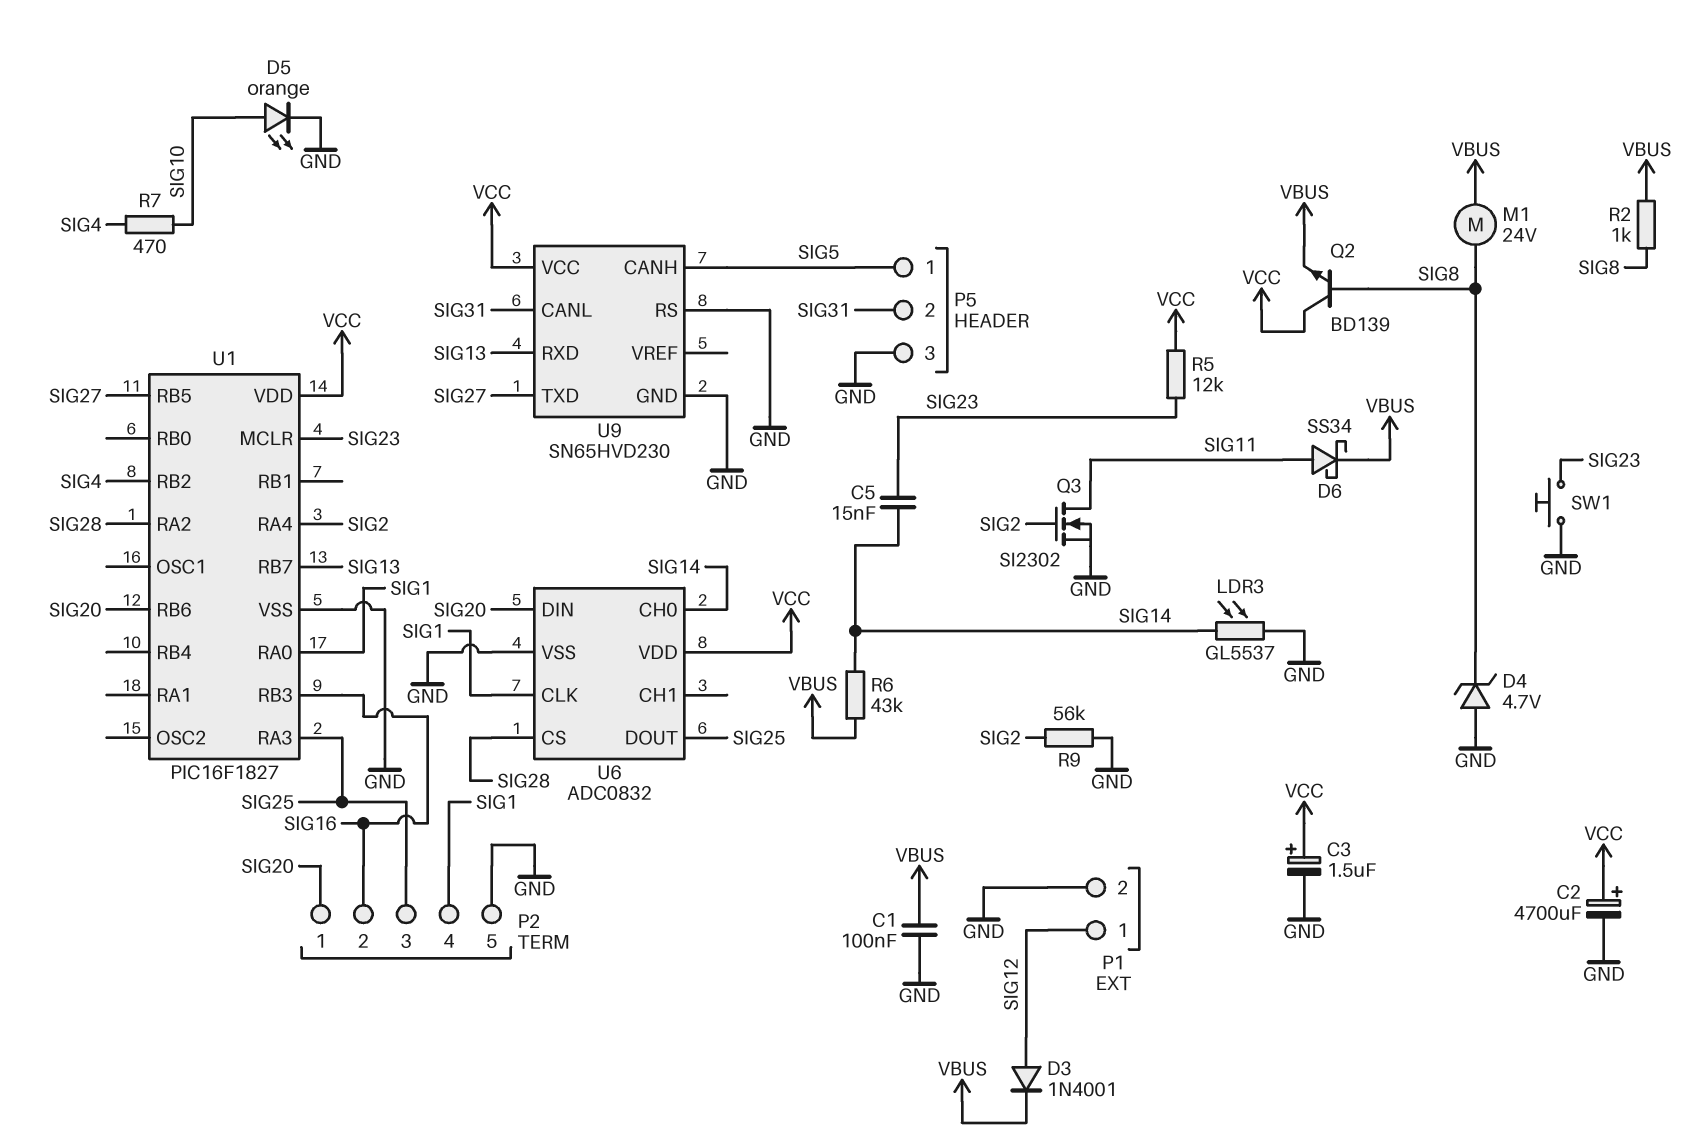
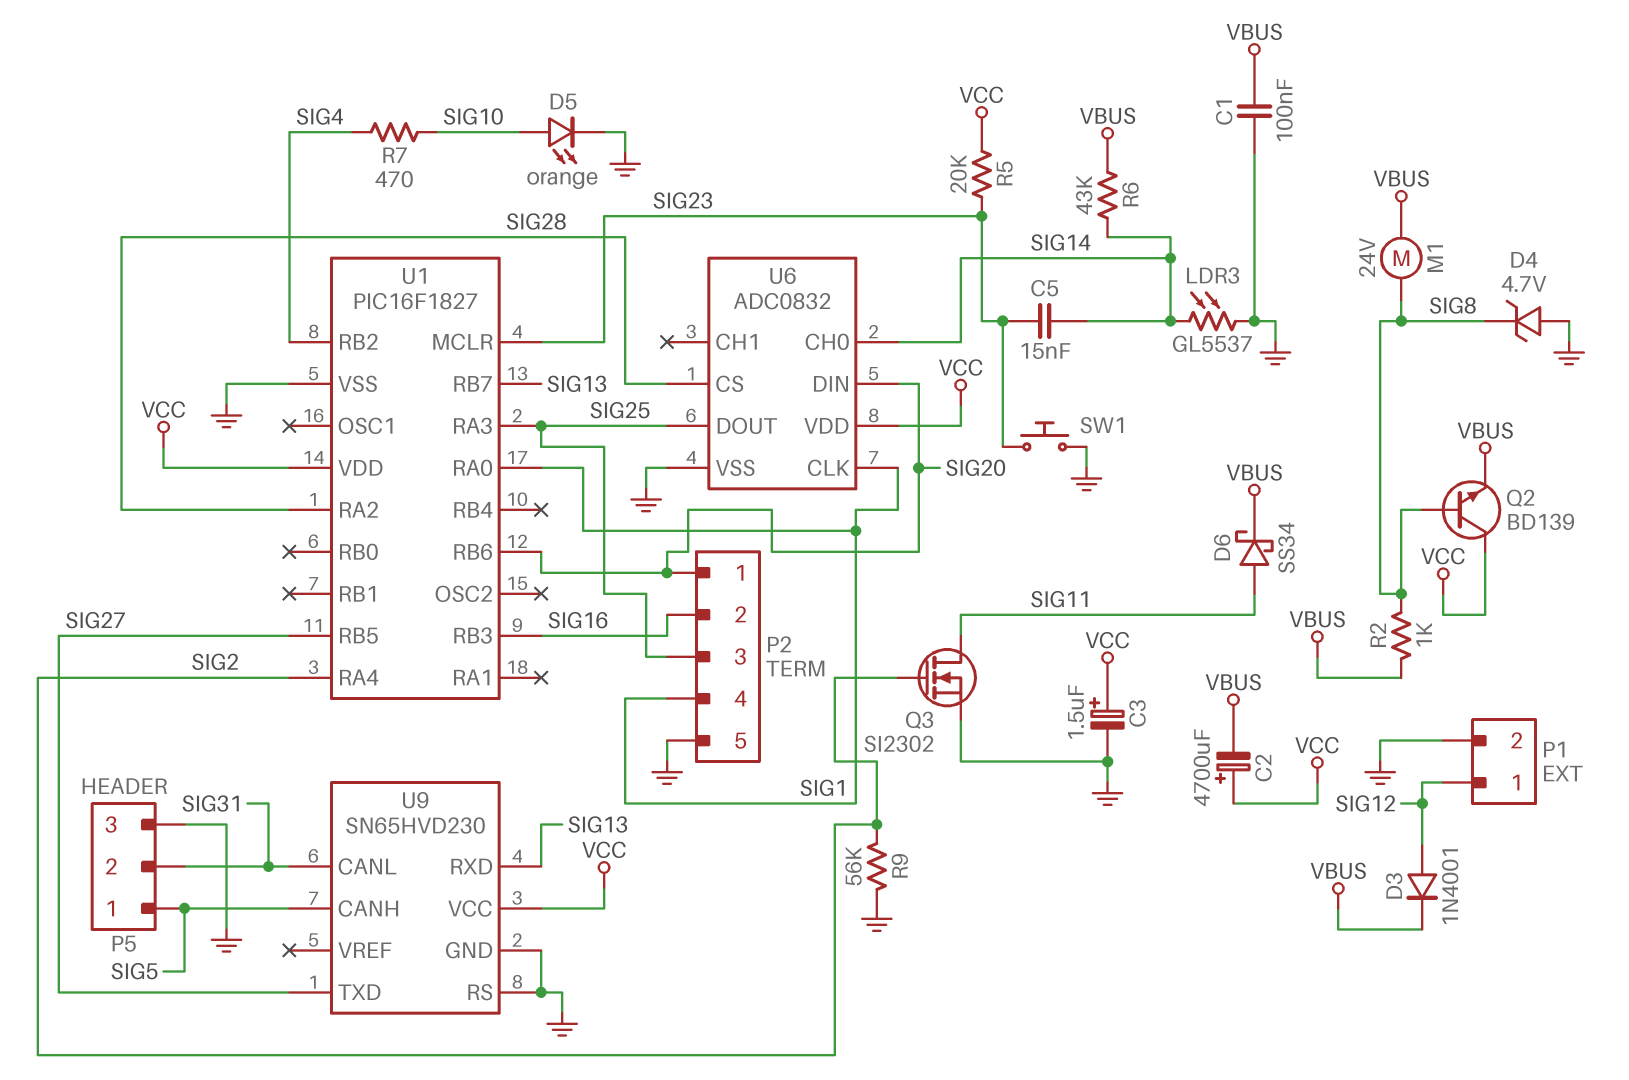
C2: 4700uF (plus VCC, minus GND) -> 4700uF (plus VCC, minus VBUS)
R5: 12k (SIG23, VCC) -> 20k (SIG23, VCC)

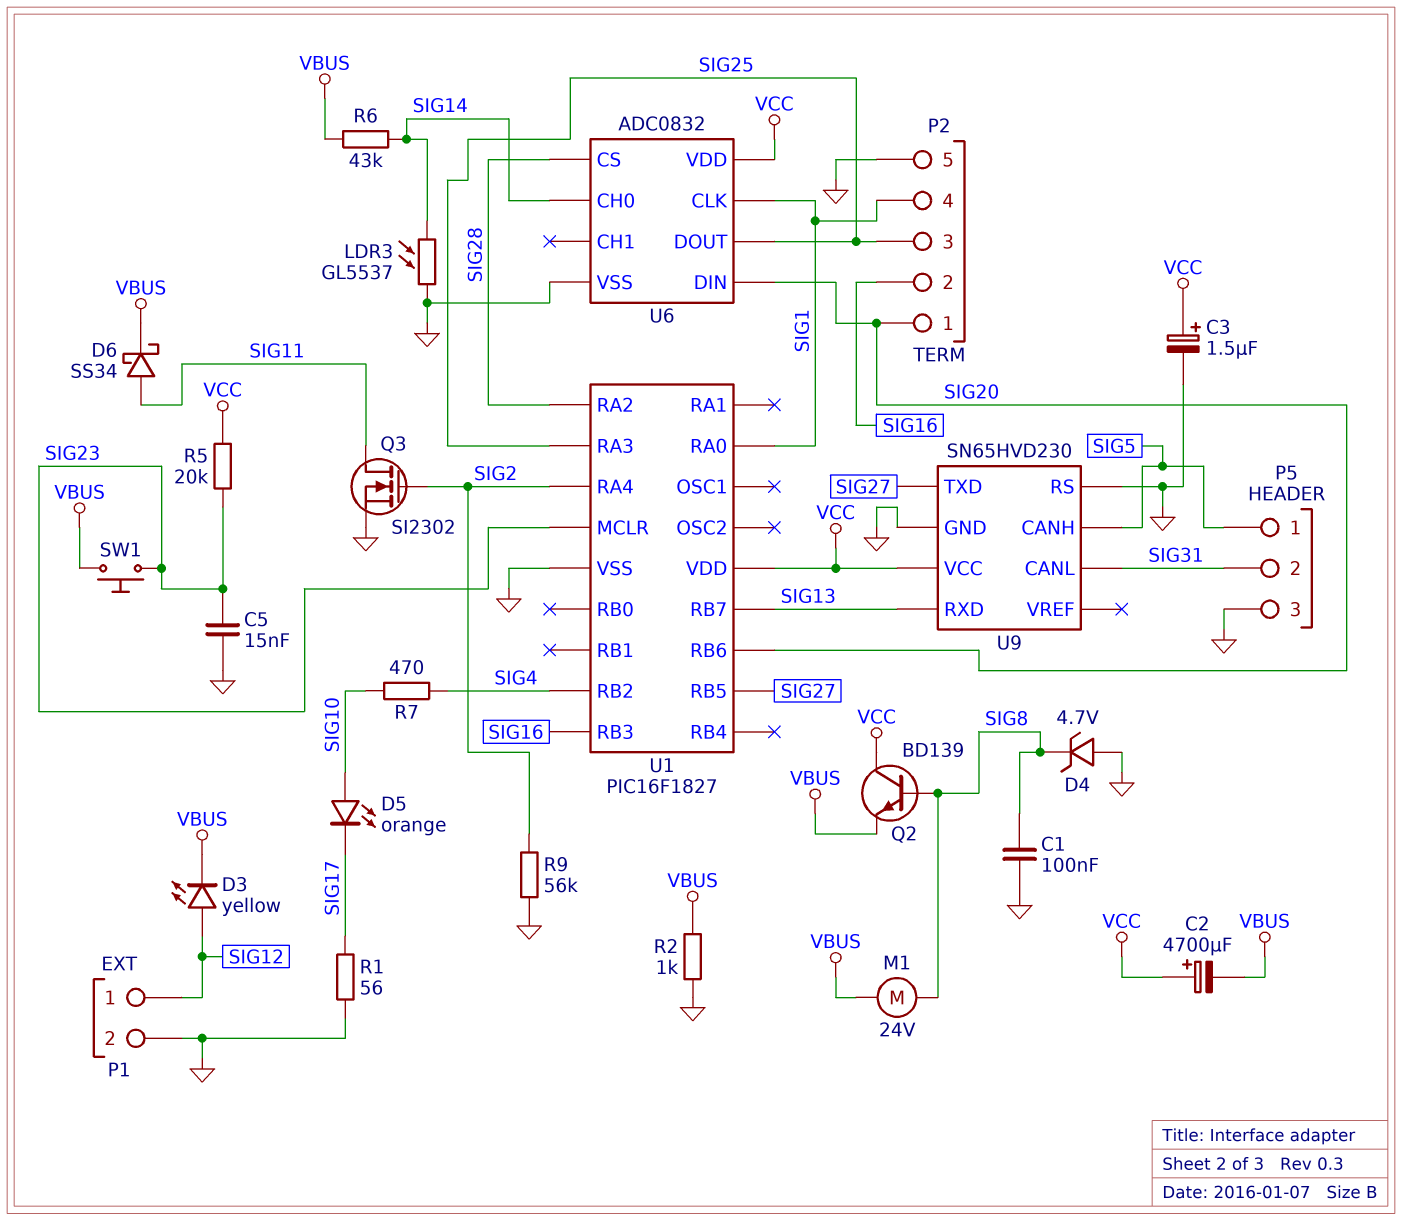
C1: 100nF (GND, VBUS) -> 100nF (GND, SIG8)
C5: 15nF (SIG14, SIG23) -> 15nF (GND, SIG23)
D3: diode 1N4001 (A SIG12, K VBUS) -> LED yellow (A SIG12, K VBUS)
D5: LED orange (A SIG10, K GND) -> LED orange (A SIG10, K SIG17)
R1: none -> 56 (GND, SIG17)
R2: 1k (SIG8, VBUS) -> 1k (GND, VBUS)
SW1: button (GND, SIG23) -> button (SIG23, VBUS)

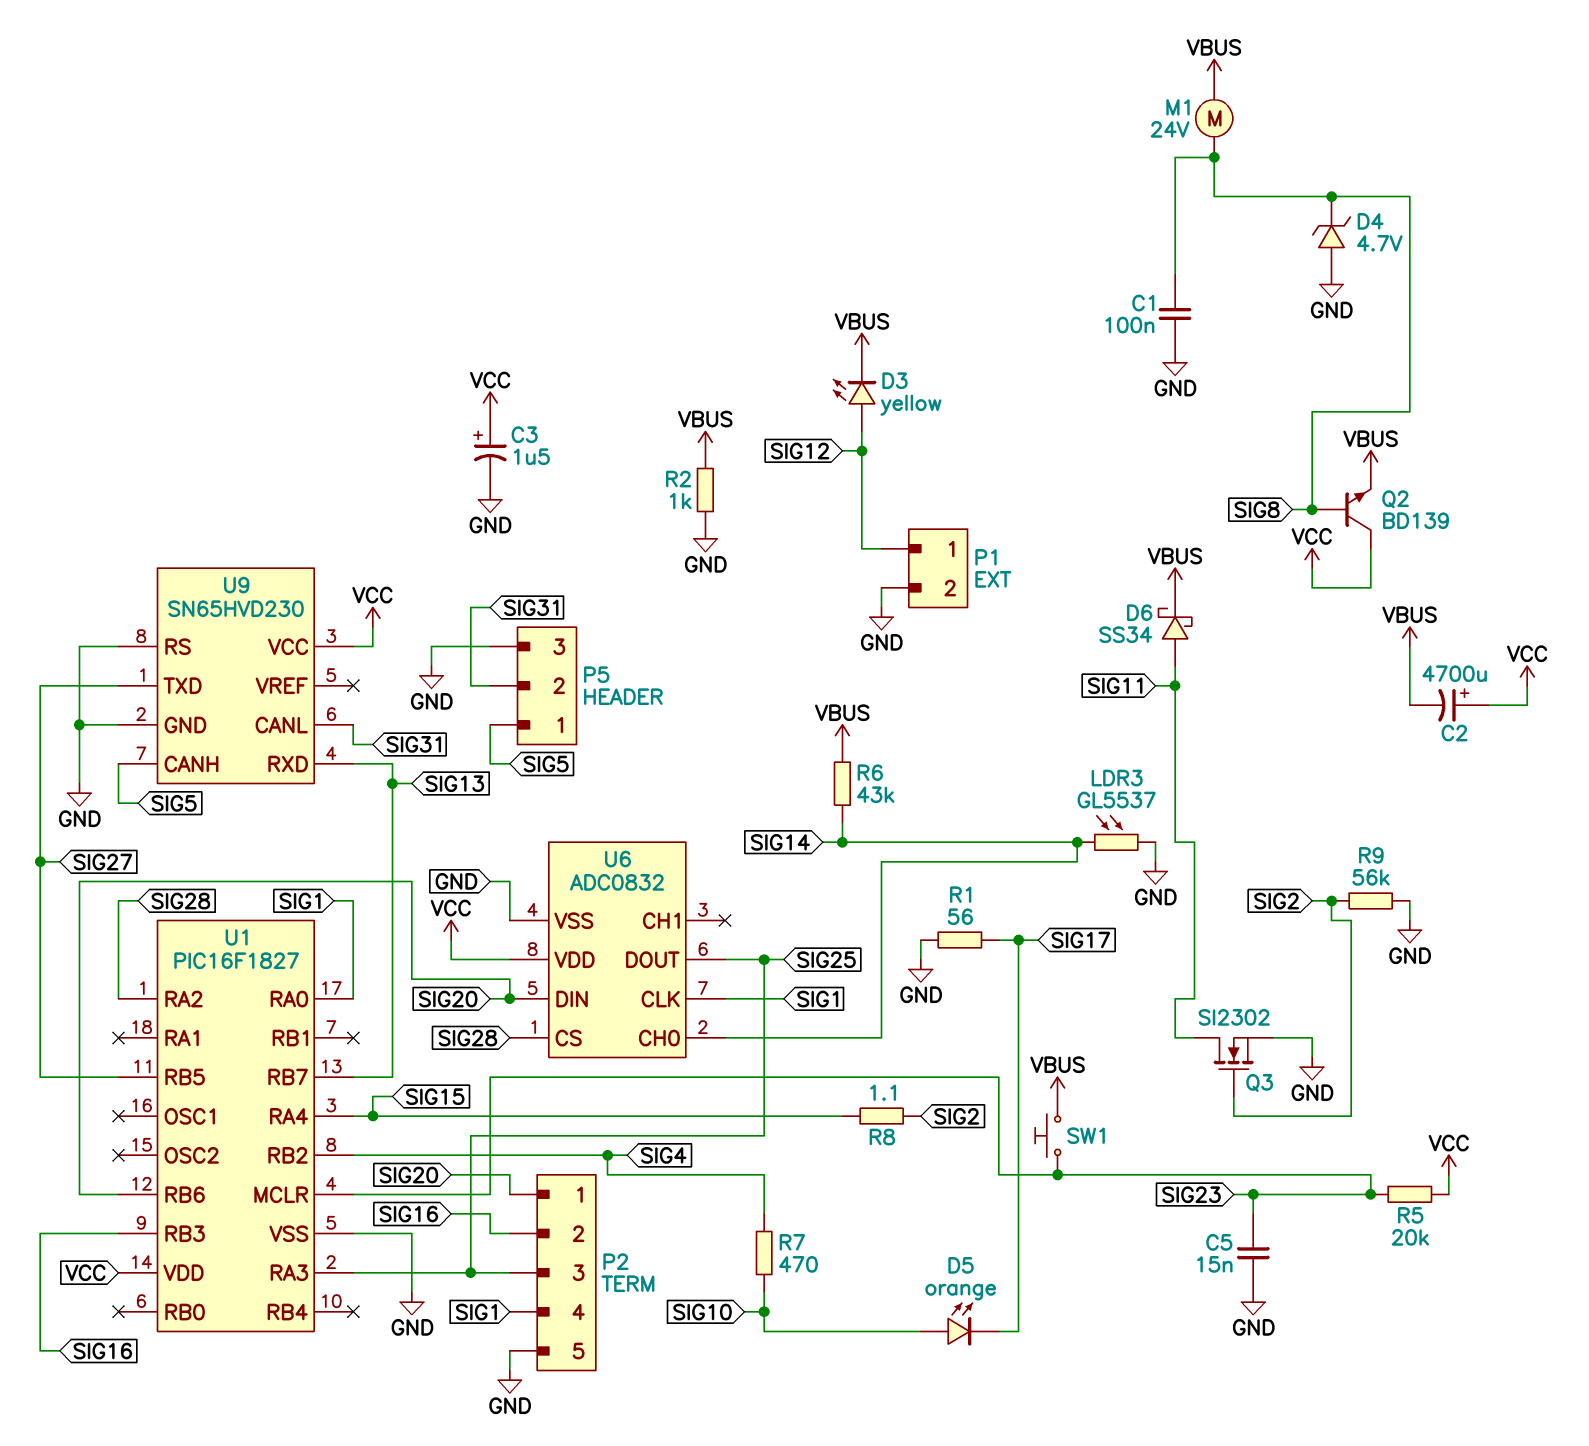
R8: none -> 1.1 (SIG2, SIG15)
U1 pin RA4: SIG2 -> SIG15

